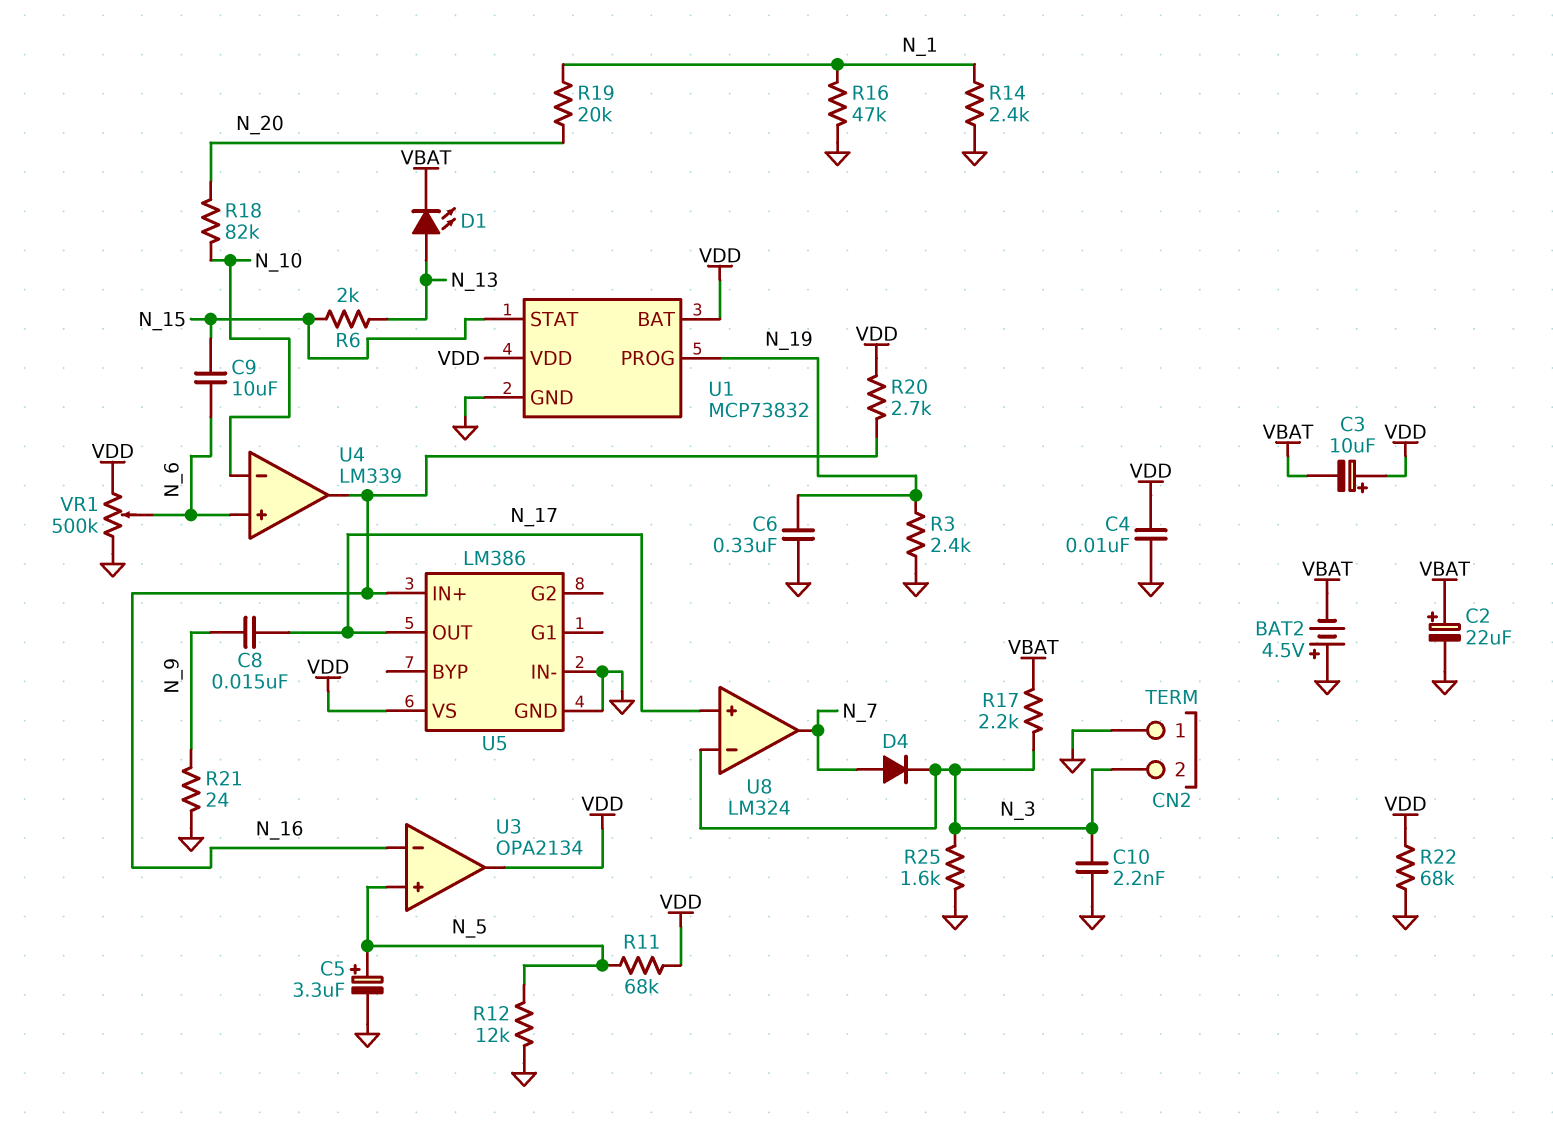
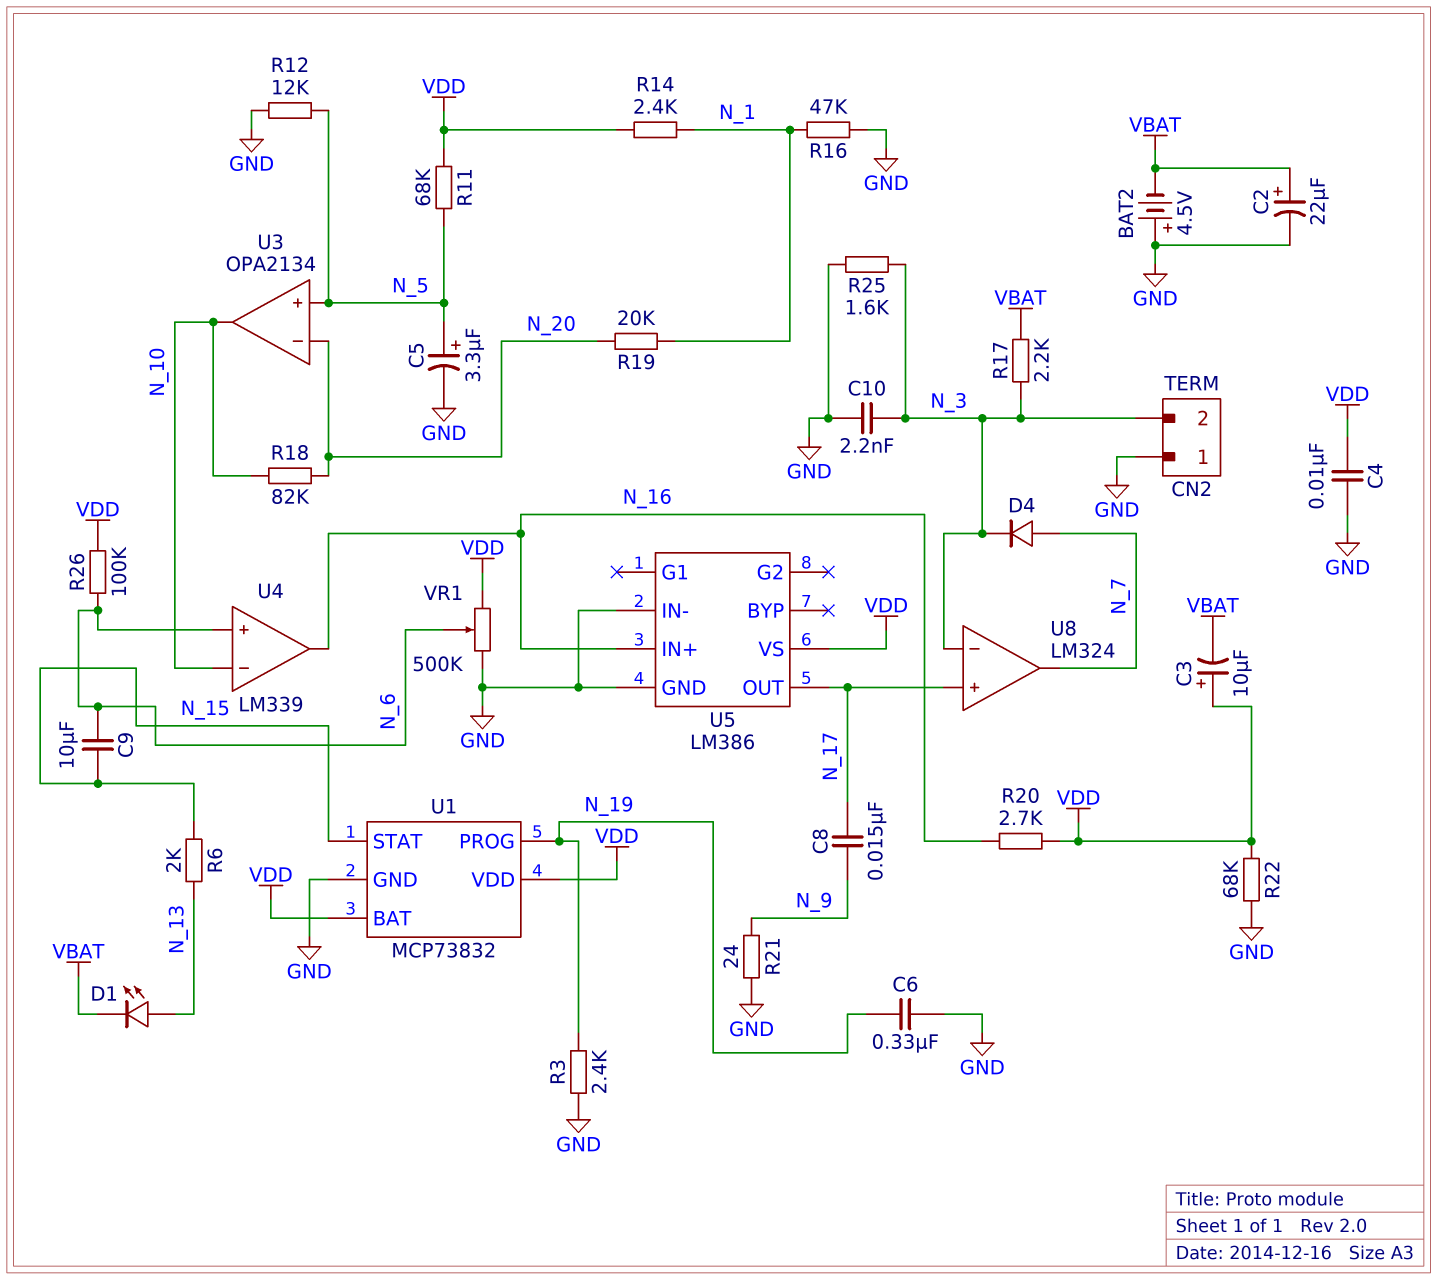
R14: 2.4k (GND, N_1) -> 2.4k (N_1, VDD)
R26: none -> 100k (N_6, VDD)
U3 pin in-: N_16 -> N_20
U3 pin out: VDD -> N_10

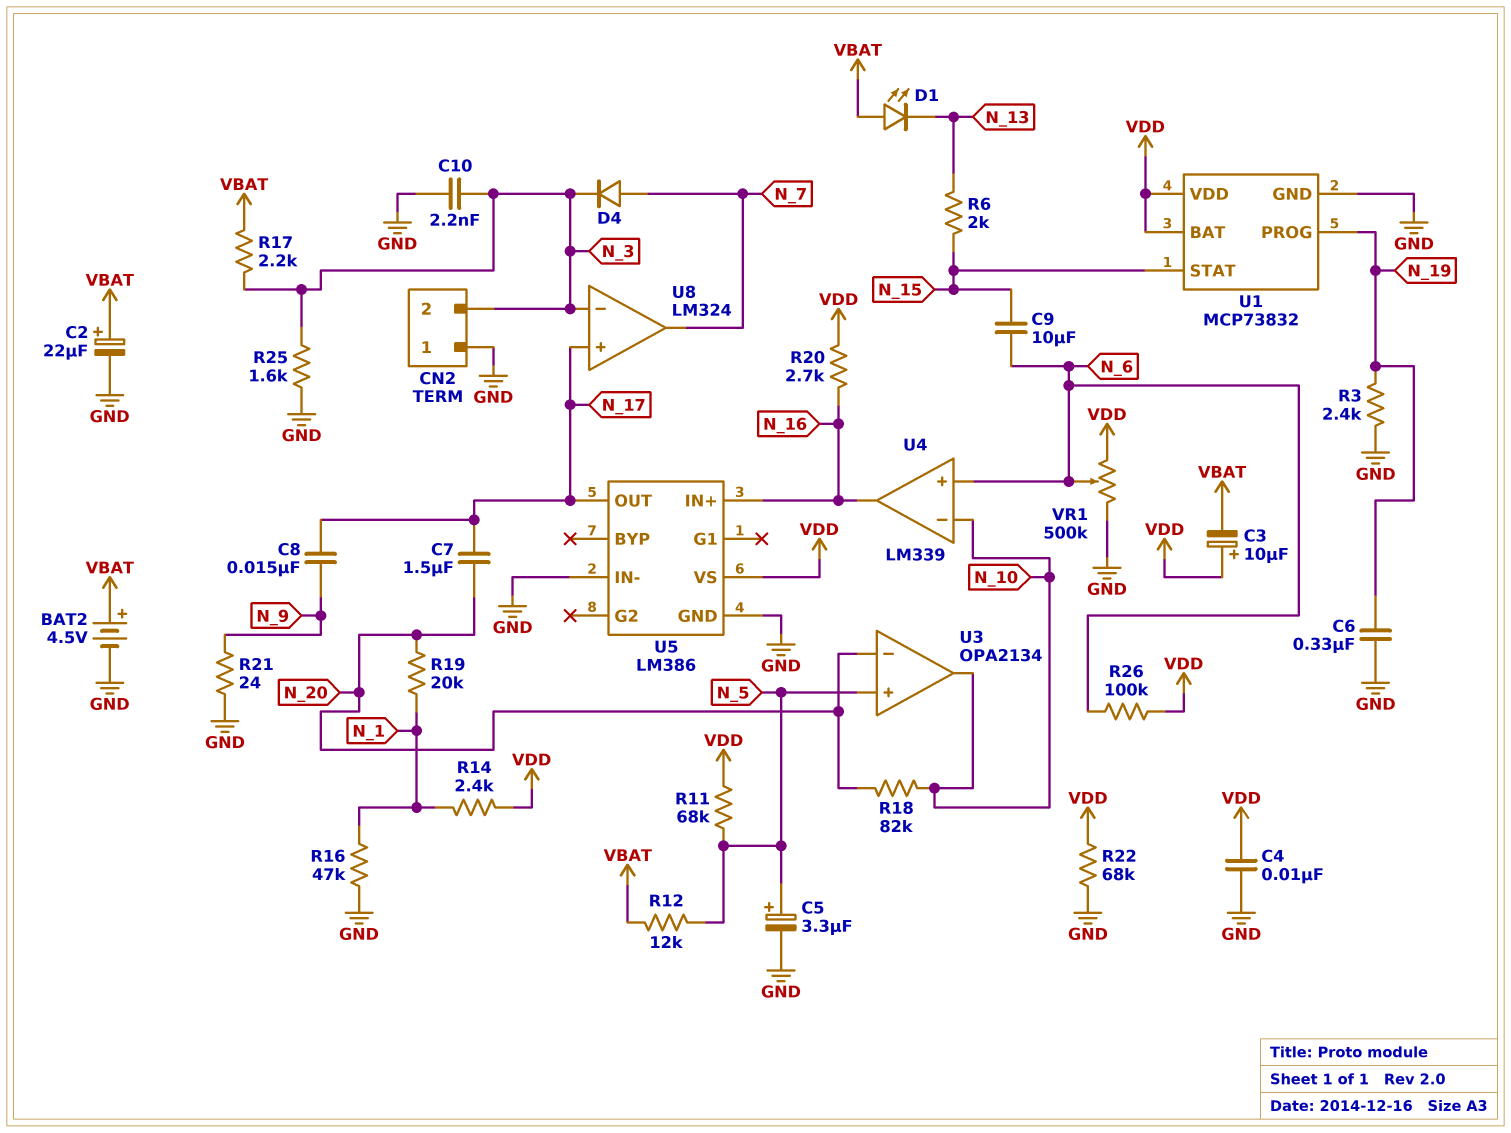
BAT2: 4.5V (plus GND, minus VBAT) -> 4.5V (plus VBAT, minus GND)
C7: none -> 1.5uF (N_17, N_20)
D1: LED (A N_13, K VBAT) -> LED (A VBAT, K N_13)
R12: 12k (GND, N_5) -> 12k (N_5, VBAT)

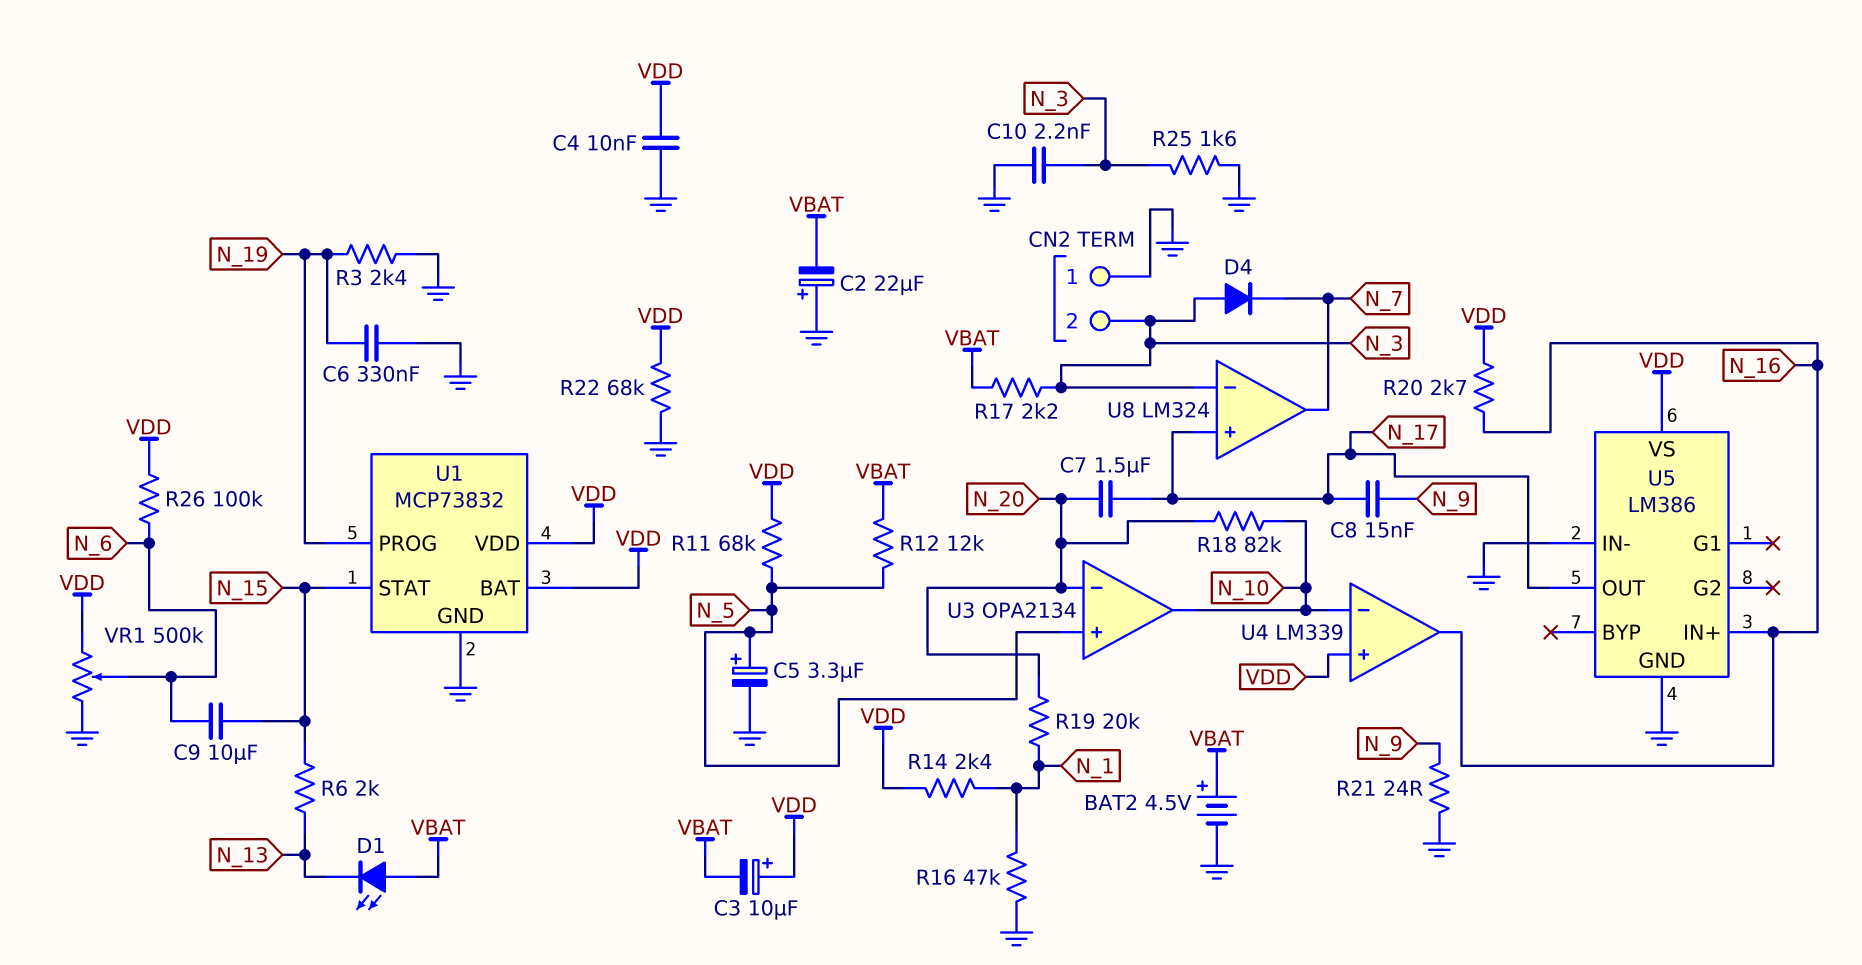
C2: 22uF (plus VBAT, minus GND) -> 22uF (plus GND, minus VBAT)
D4: diode (A N_7, K N_3) -> diode (A N_3, K N_7)
U4 pin in+: N_6 -> VDD

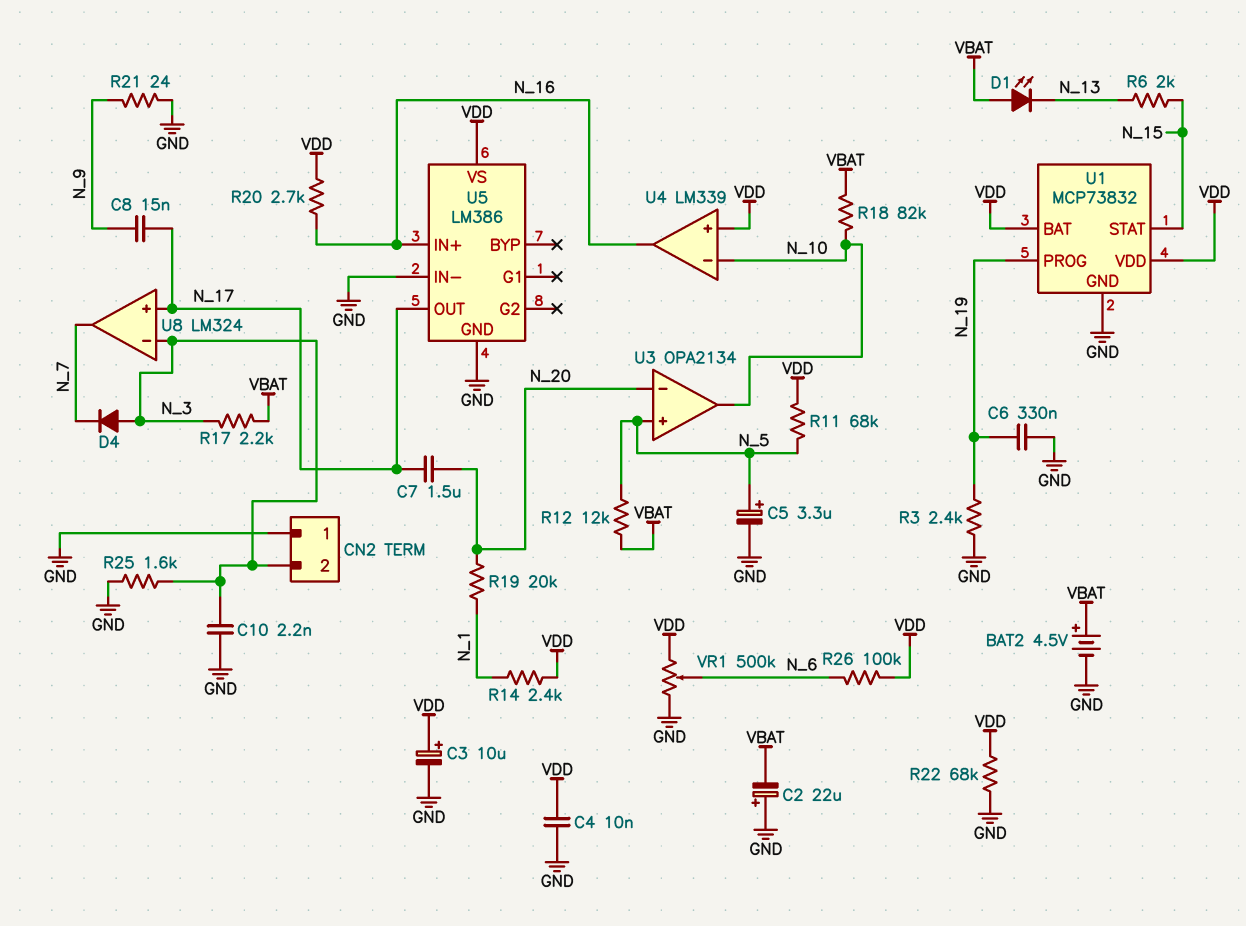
C3: 10uF (plus VDD, minus VBAT) -> 10uF (plus VDD, minus GND)
C9: 10uF (N_6, N_15) -> none
R16: 47k (GND, N_1) -> none
R18: 82k (N_10, N_20) -> 82k (N_10, VBAT)

